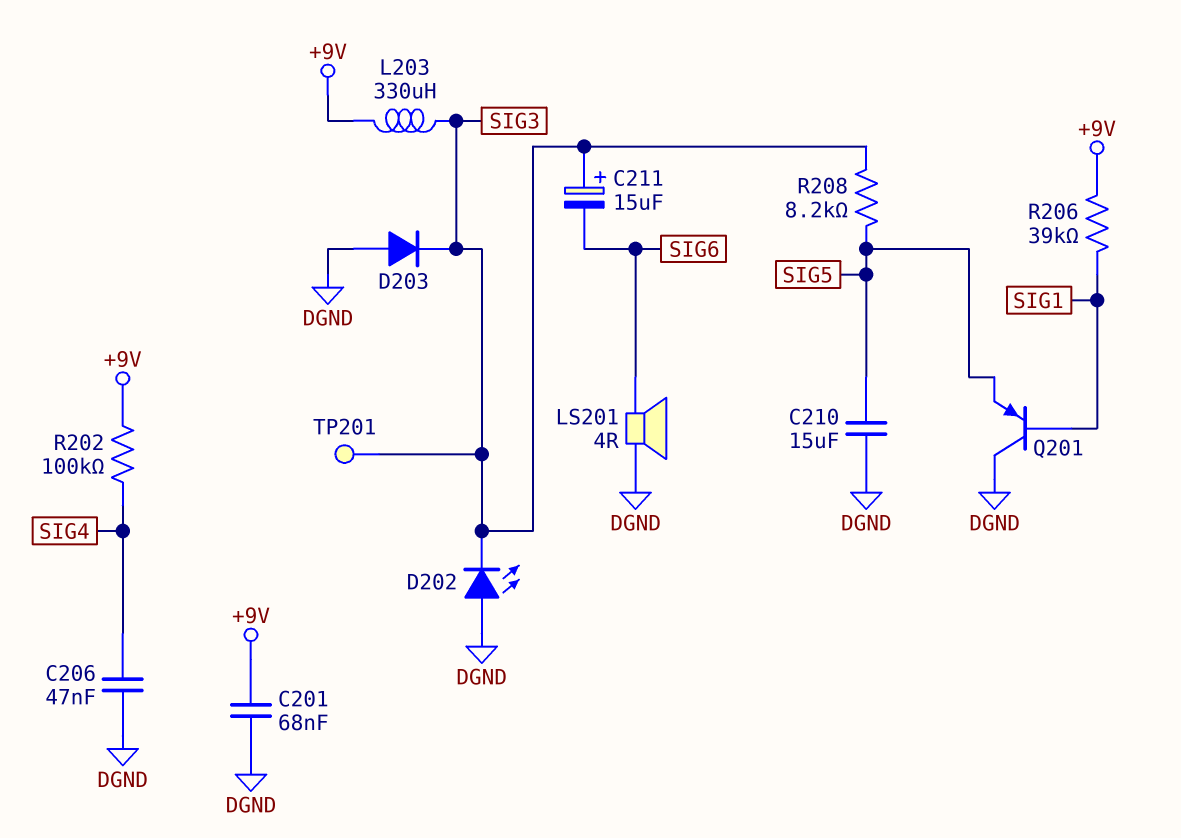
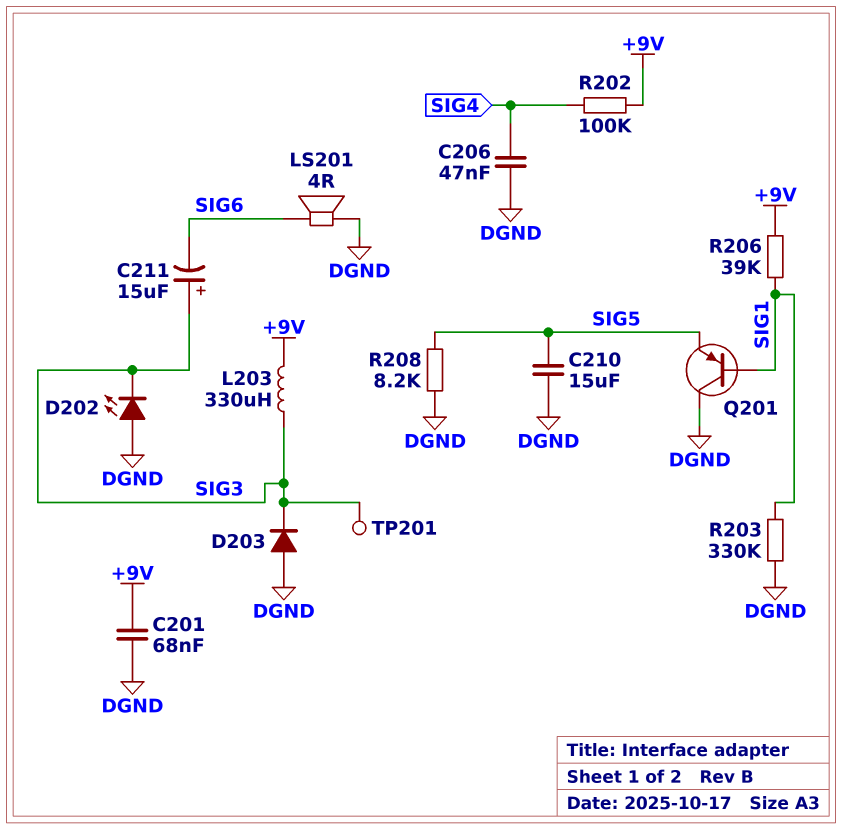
R203: none -> 330k (DGND, SIG1)
R208: 8.2k (SIG3, SIG5) -> 8.2k (DGND, SIG5)

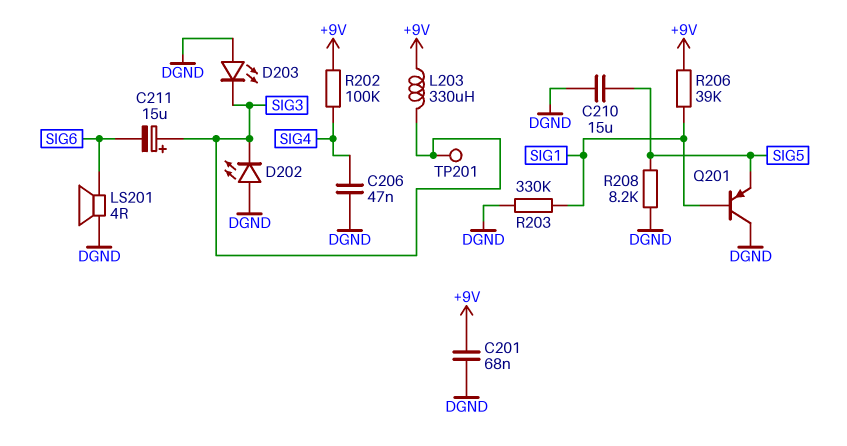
D203: diode (A DGND, K SIG3) -> LED (A DGND, K SIG3)

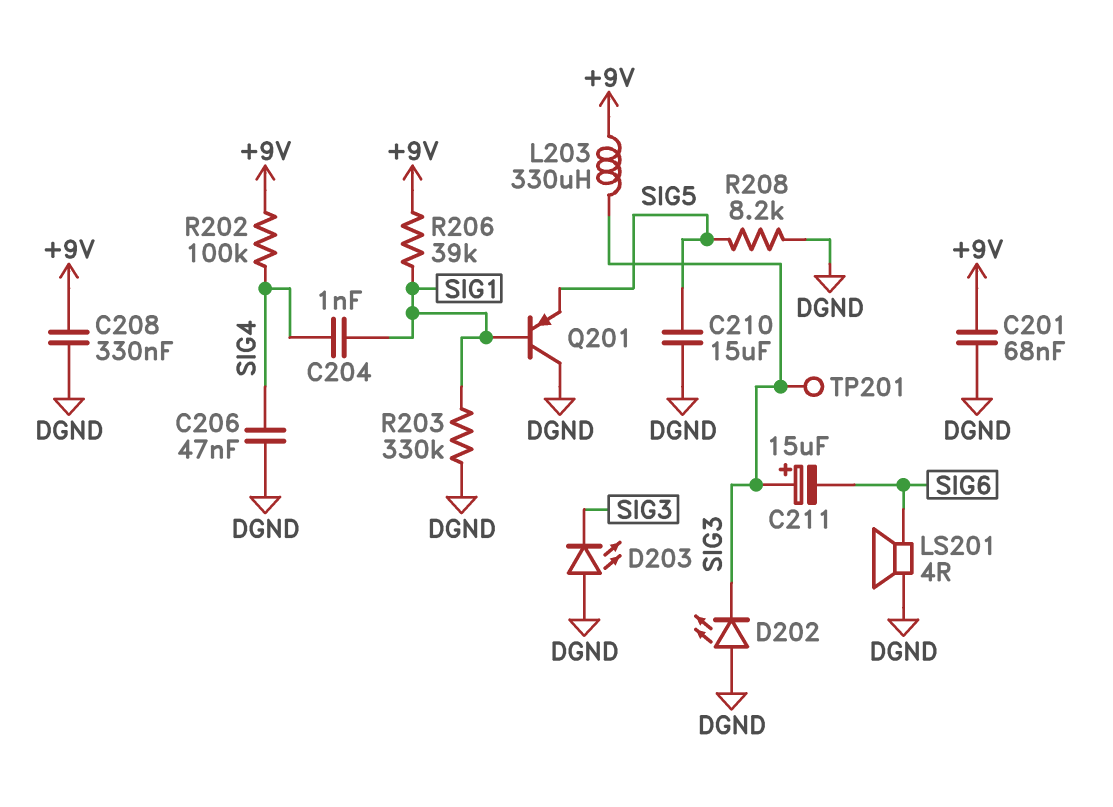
C204: none -> 1nF (SIG1, SIG4)
C208: none -> 330nF (+9V, DGND)

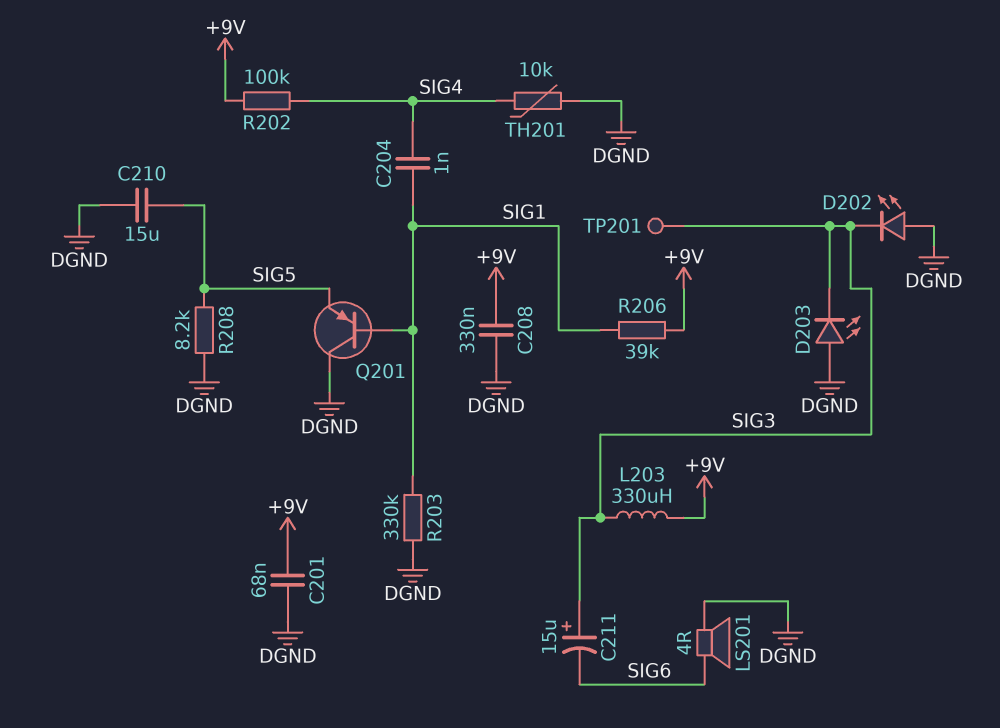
C206: 47nF (DGND, SIG4) -> none
TH201: none -> 10k (DGND, SIG4)

